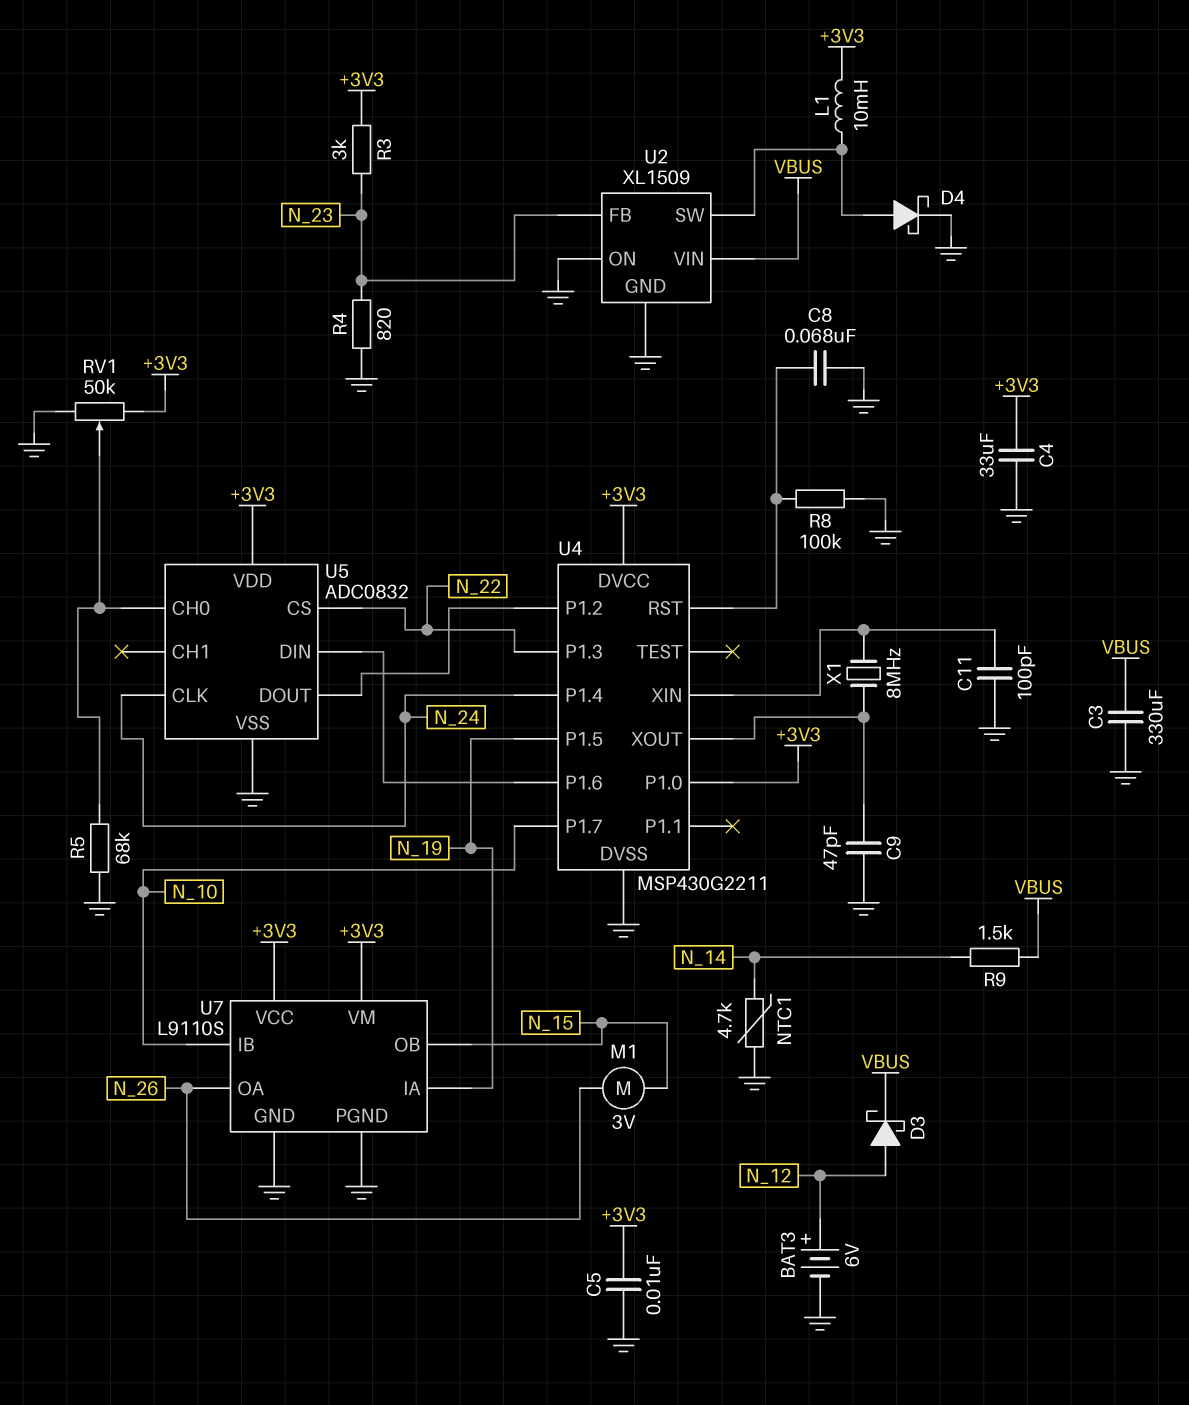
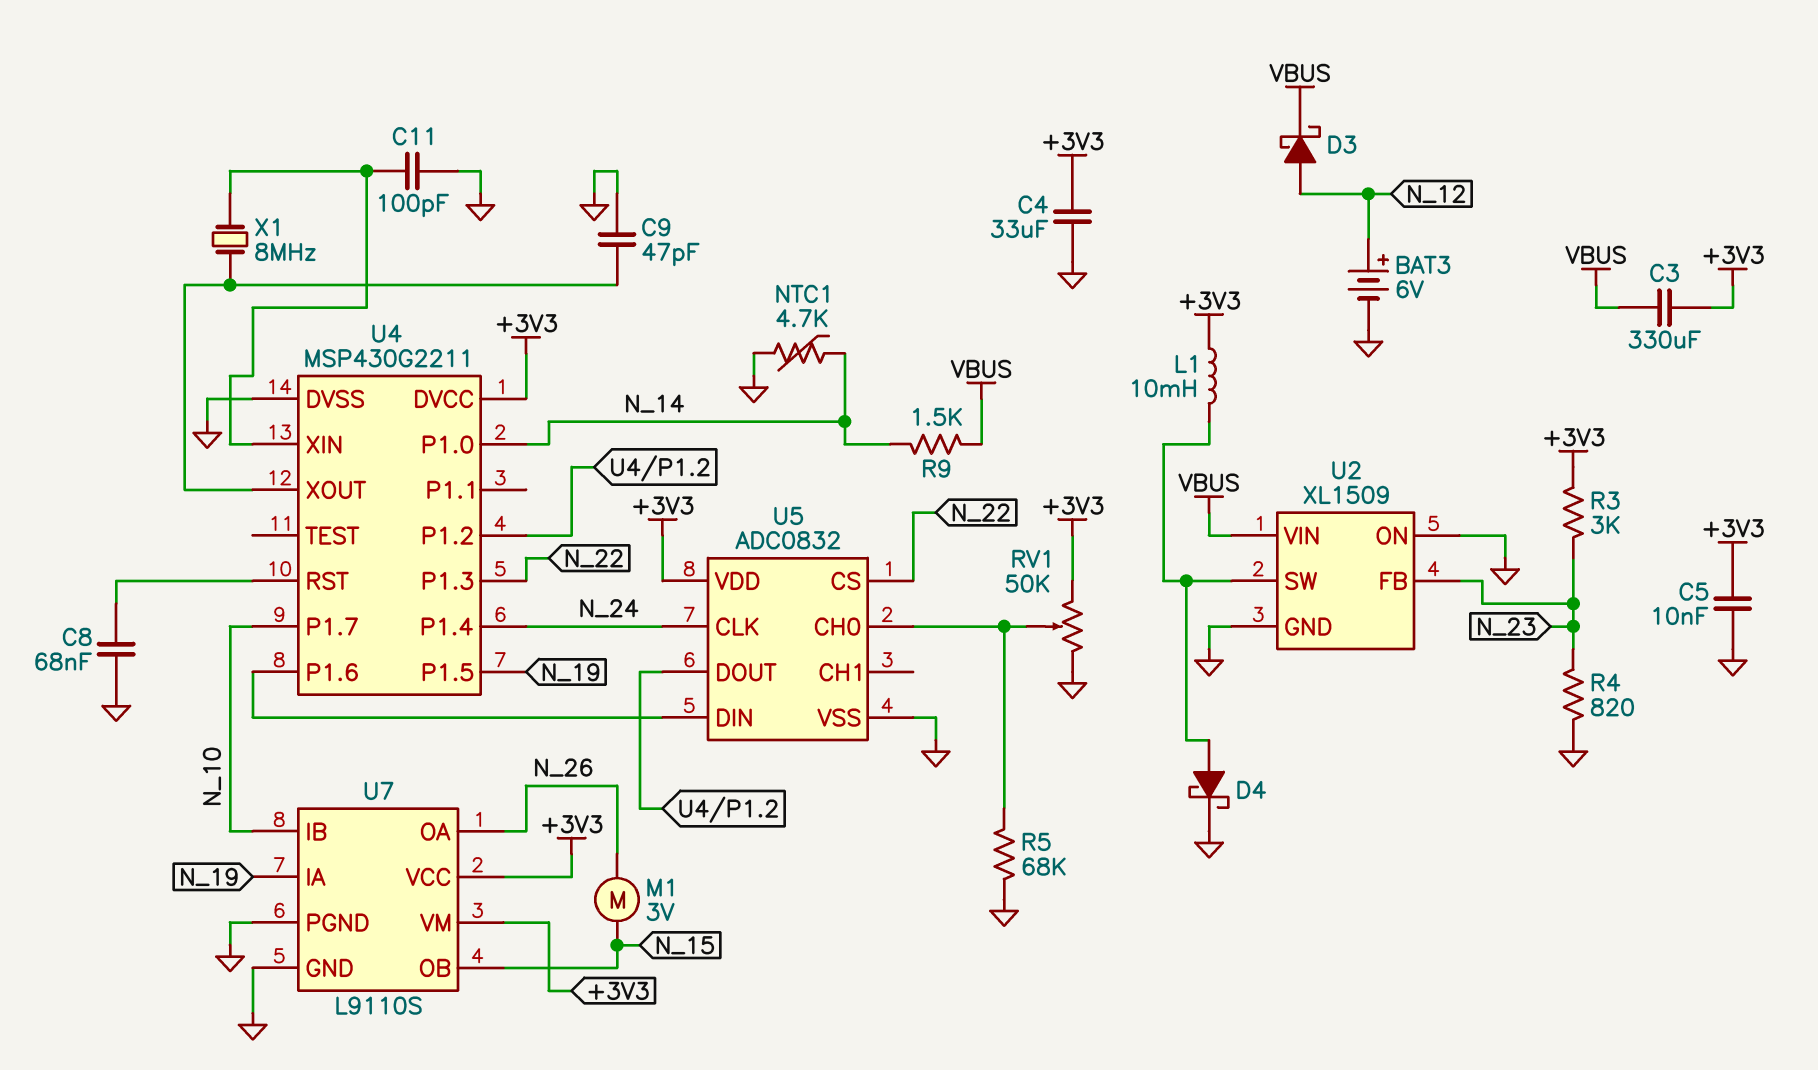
C3: 330uF (GND, VBUS) -> 330uF (+3V3, VBUS)
R8: 100k (GND, U4/RST) -> none
U4 pin P1.0: +3V3 -> N_14

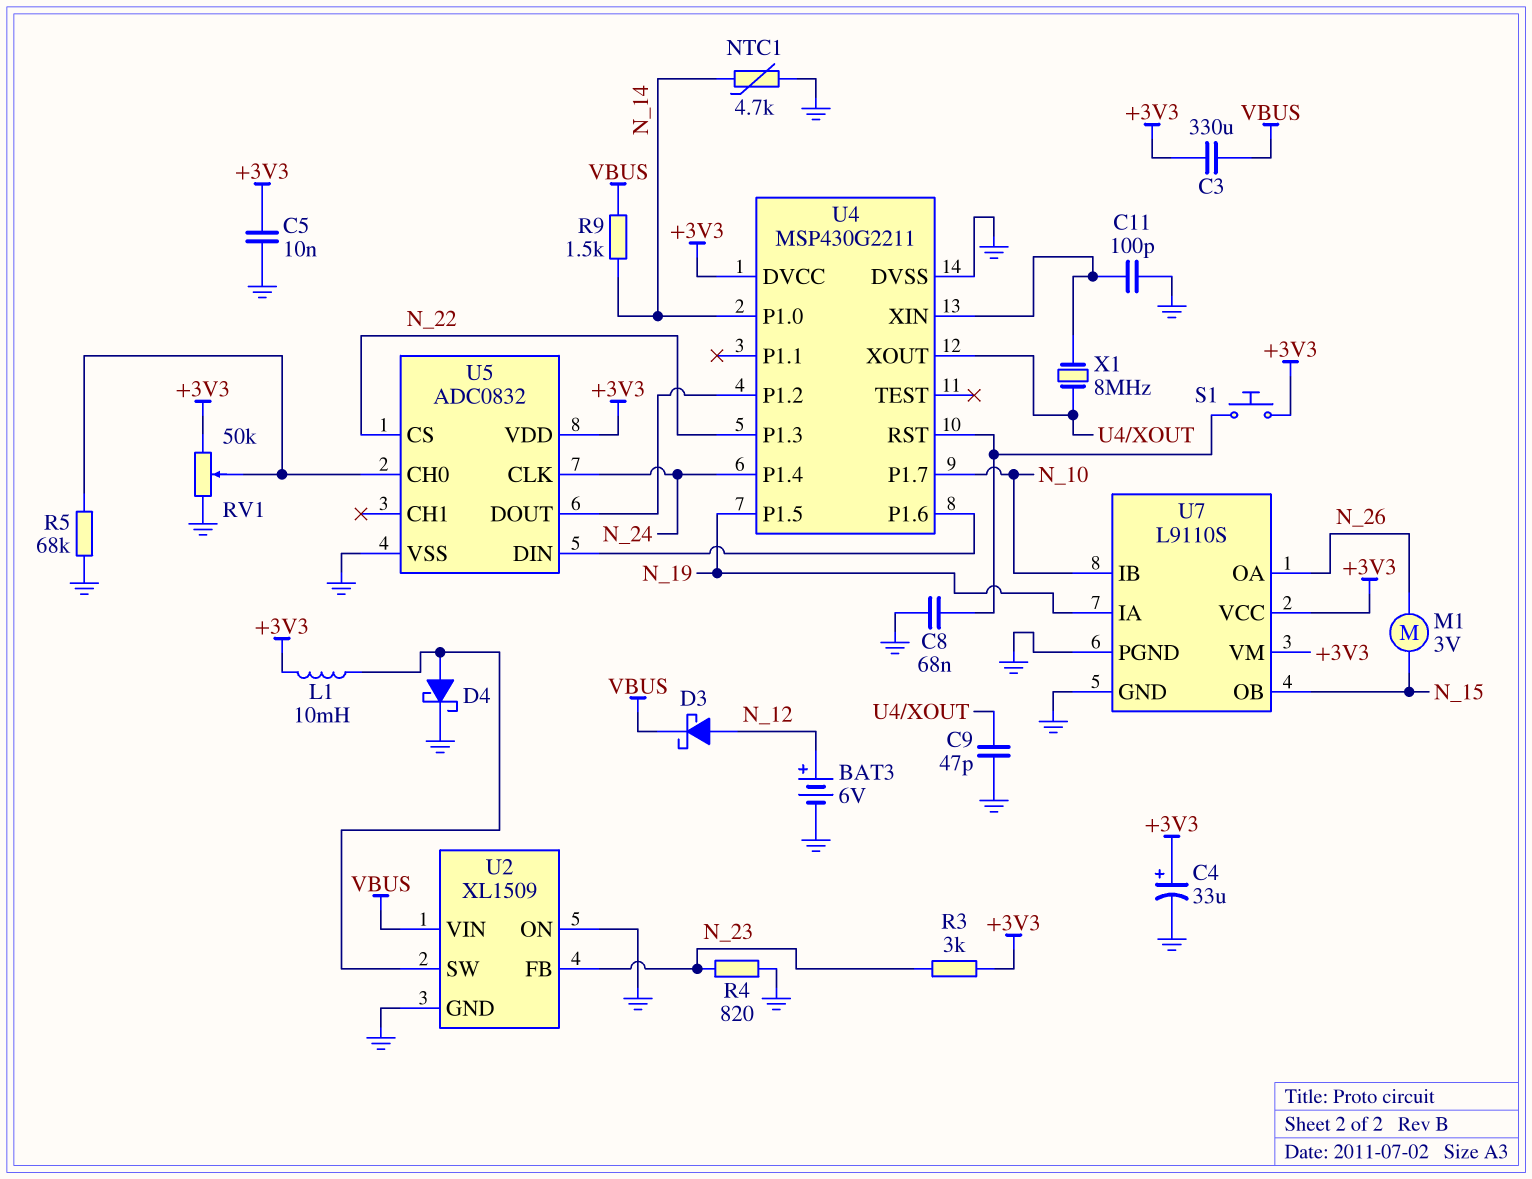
C4: 33uF (+3V3, GND) -> 33uF (plus +3V3, minus GND)
S1: none -> button (+3V3, U4/RST)

